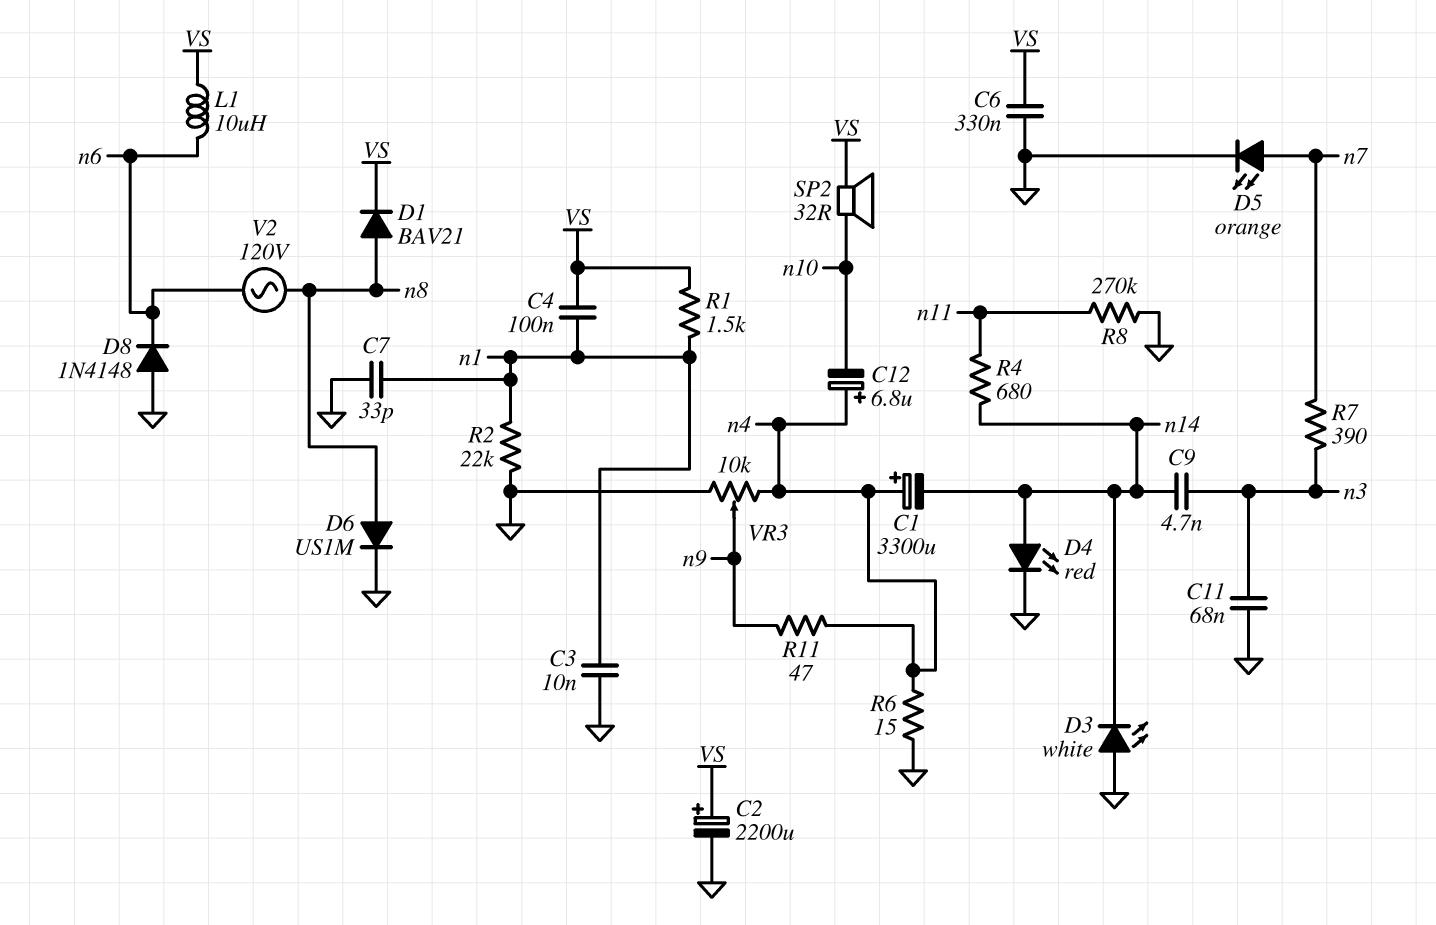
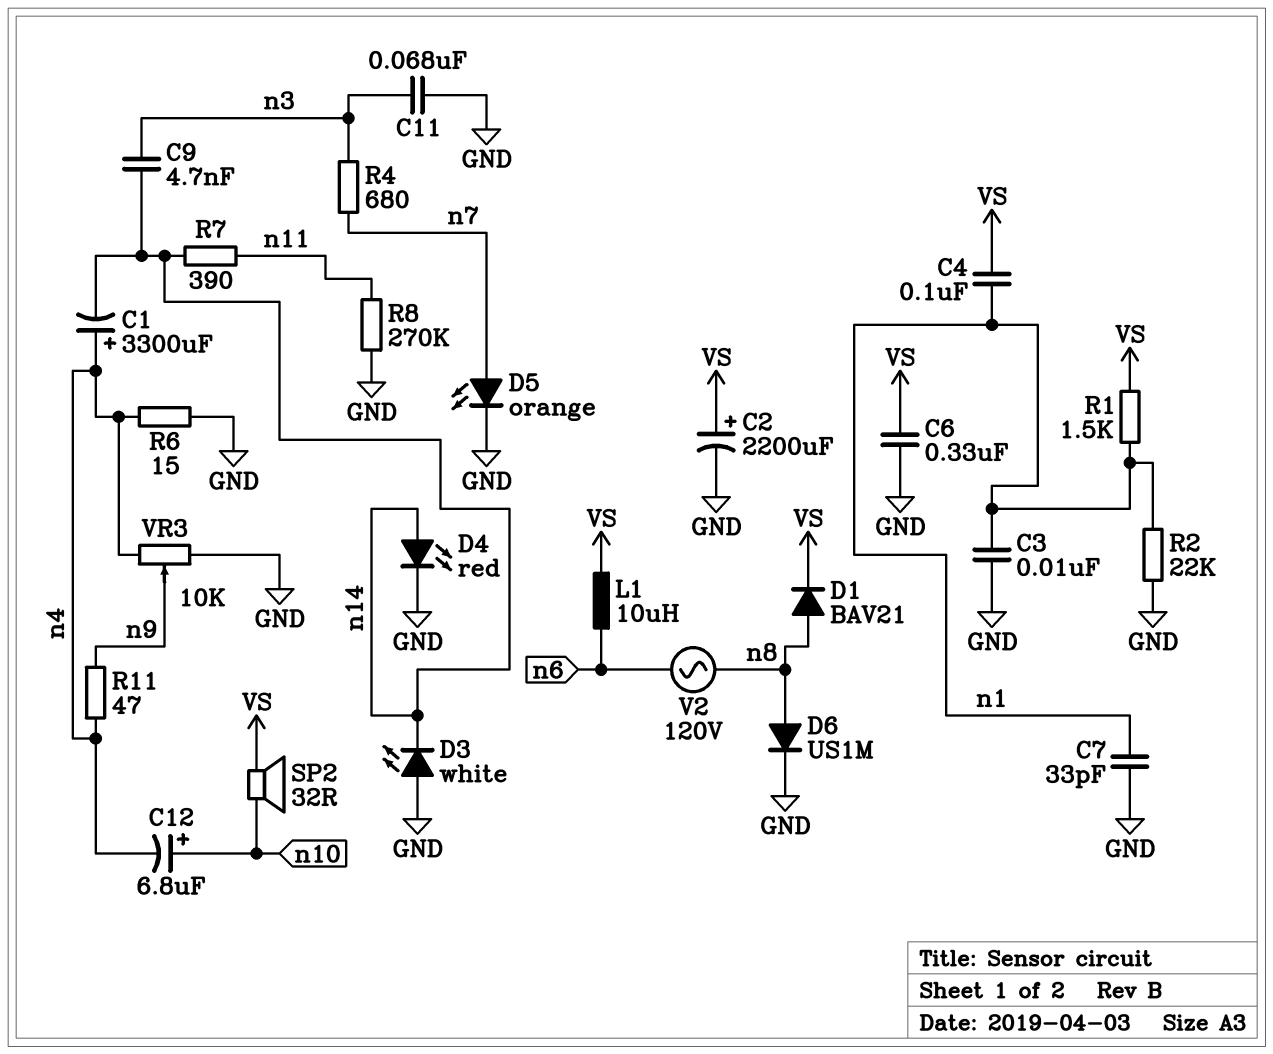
C12: 6.8uF (plus n4, minus n10) -> 6.8uF (plus n10, minus n4)
D8: diode 1N4148 (A GND, K n6) -> none
R4: 680 (n11, n14) -> 680 (n3, n7)
R7: 390 (n3, n7) -> 390 (n11, n14)

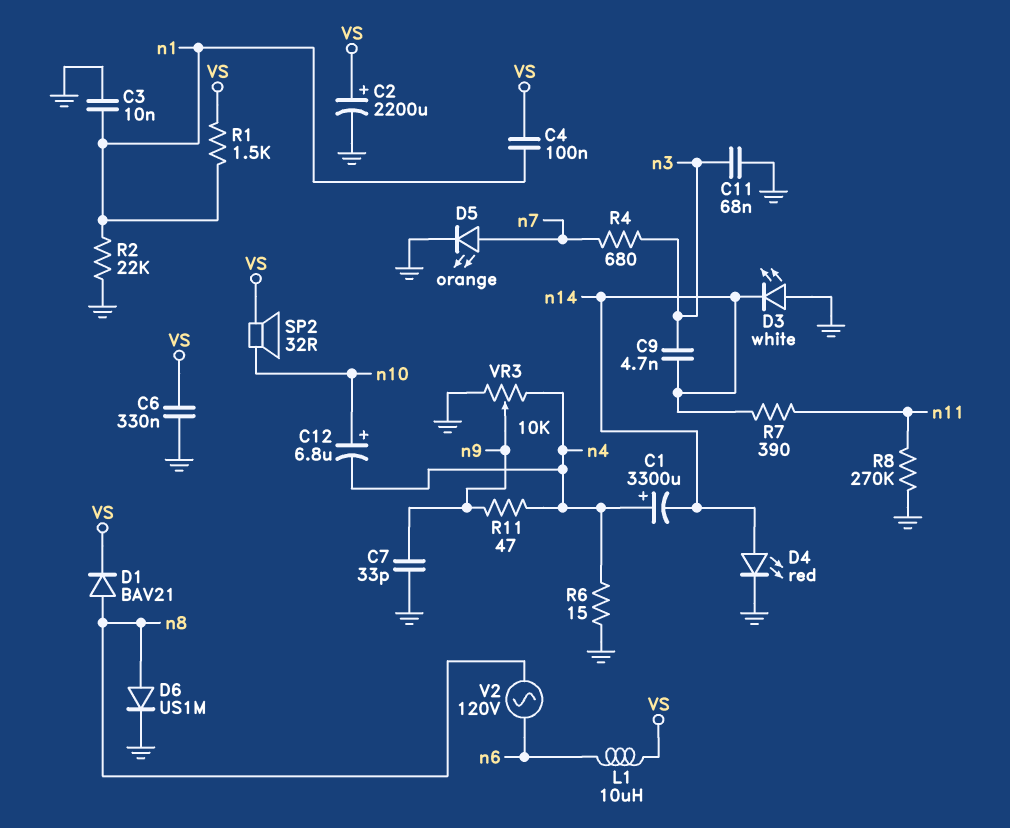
C7: 33pF (GND, n1) -> 33pF (GND, n9)

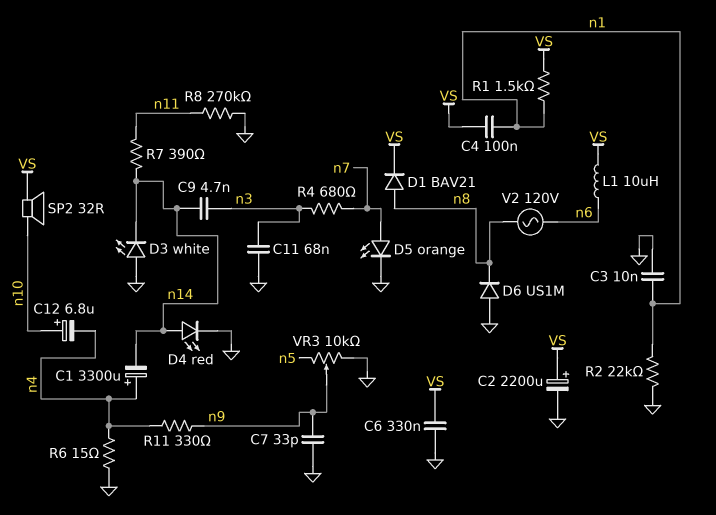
D6: diode US1M (A n8, K GND) -> diode US1M (A GND, K n8)
R11: 47 (n4, n9) -> 330 (n4, n9)
VR3: 10k (GND, n4, wiper n9) -> 10k (GND, n5, wiper n9)

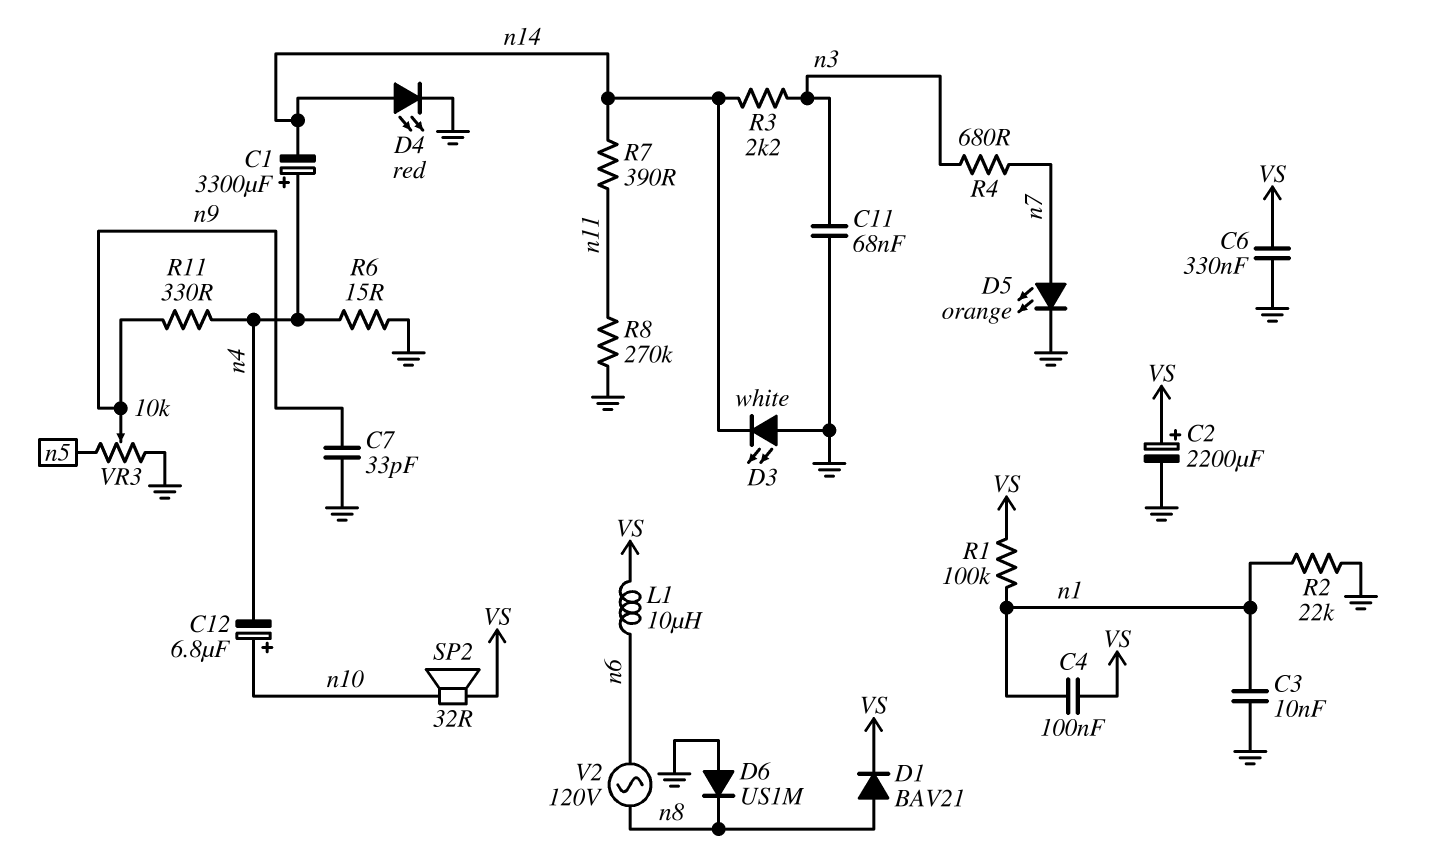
C9: 4.7nF (n3, n14) -> none
R1: 1.5k (VS, n1) -> 100k (VS, n1)
R3: none -> 2.2k (n3, n14)

